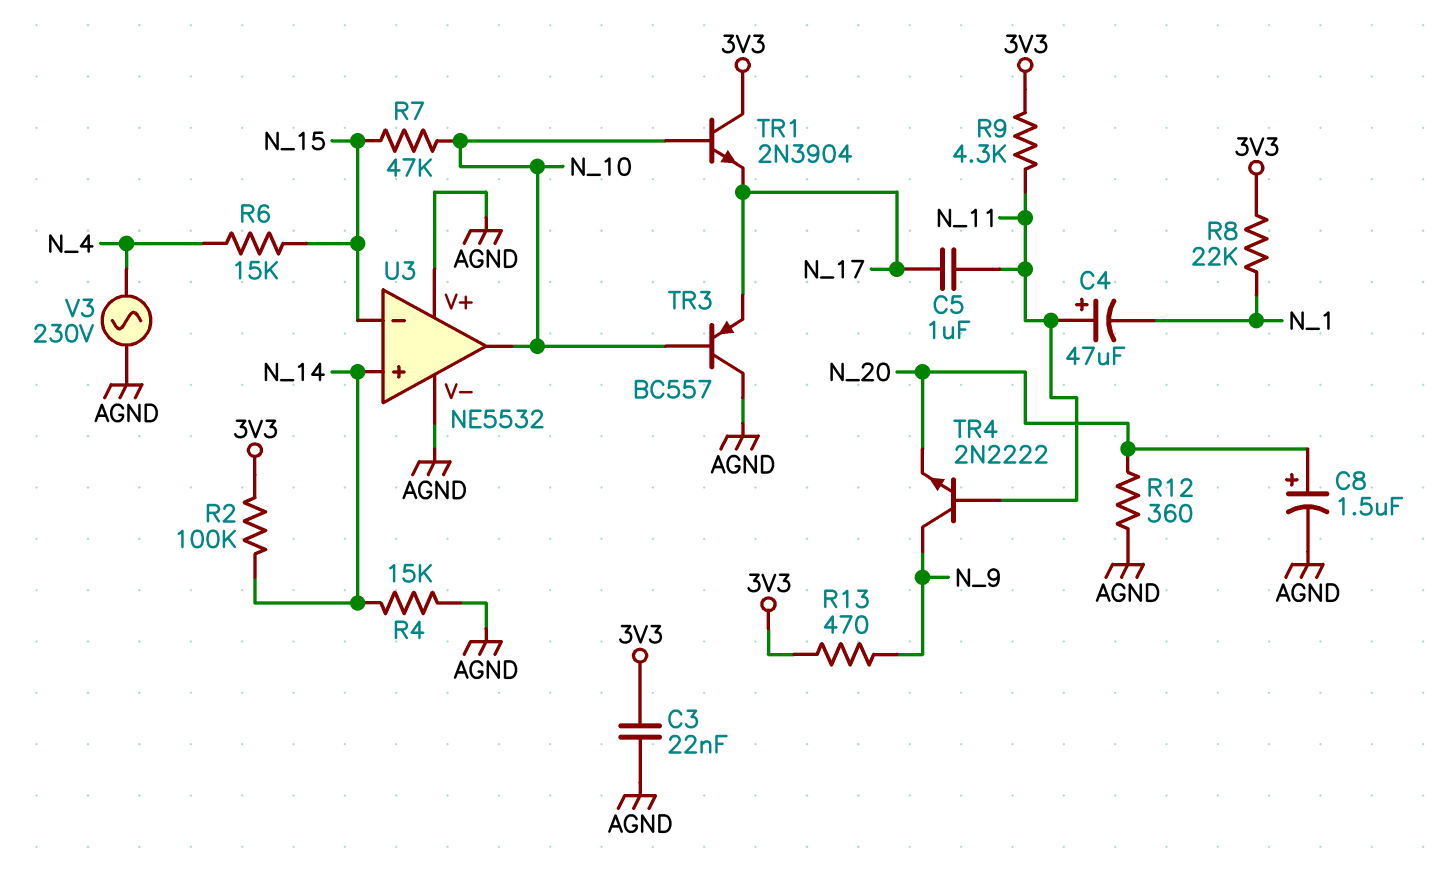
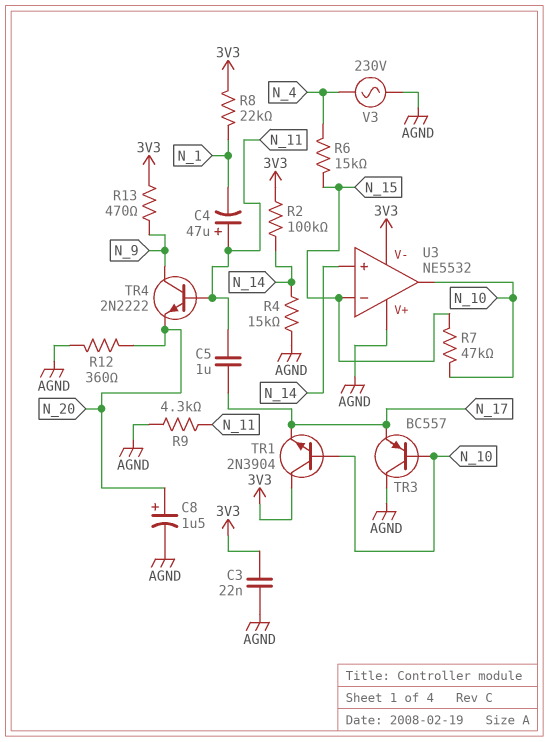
R9: 4.3k (3V3, N_11) -> 4.3k (AGND, N_11)
U3 pin V-: AGND -> 3V3

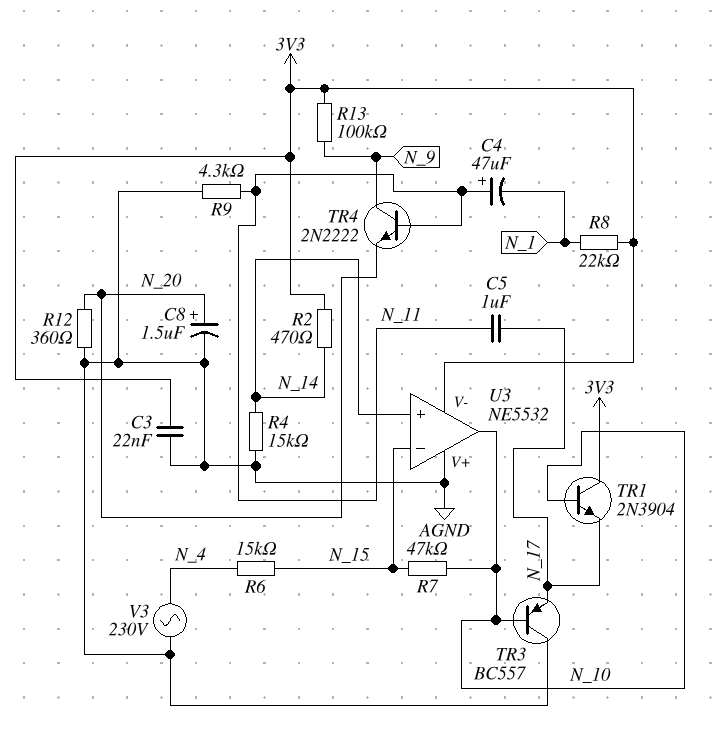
R2: 100k (3V3, N_14) -> 470 (3V3, N_14)
R13: 470 (3V3, N_9) -> 100k (3V3, N_9)

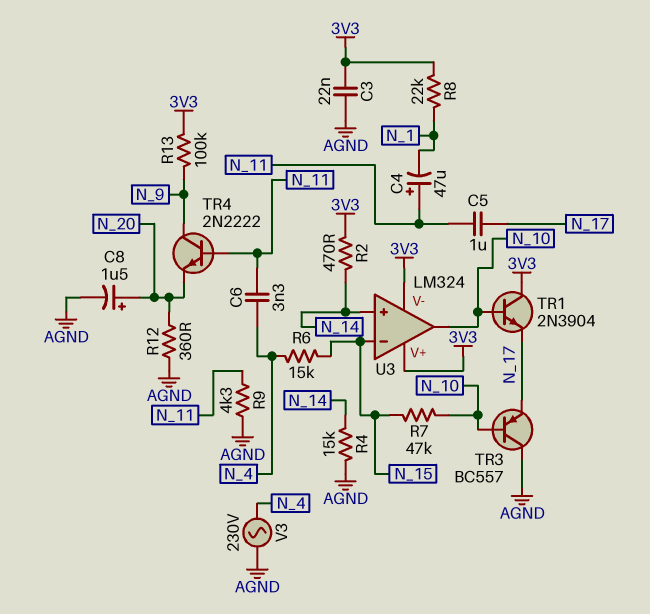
C6: none -> 3.3nF (N_4, N_11)
U3: NE5532 -> LM324
U3 pin V+: AGND -> 3V3

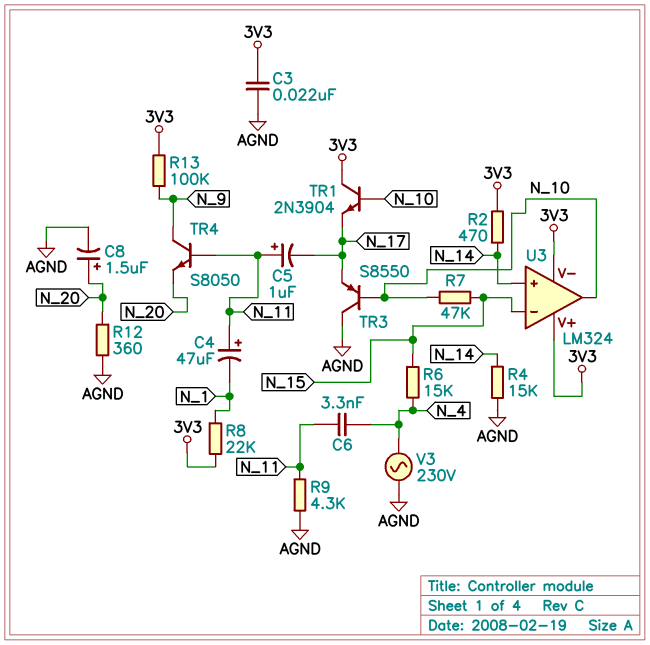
C5: 1uF (N_11, N_17) -> 1uF (plus N_11, minus N_17)
TR3: PNP BC557 (B N_10, C AGND, E N_17) -> PNP S8550 (B N_10, C AGND, E N_17)
TR4: NPN 2N2222 (B N_11, C N_9, E N_20) -> NPN S8050 (B N_11, C N_9, E N_20)

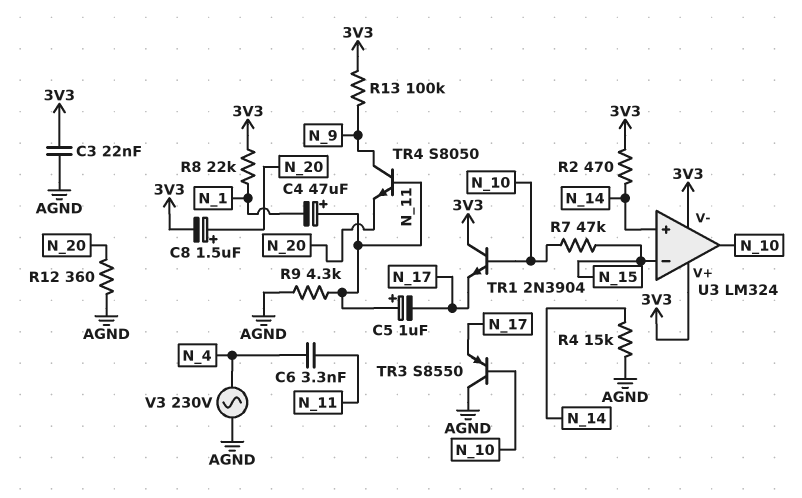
C8: 1.5uF (plus N_20, minus AGND) -> 1.5uF (plus N_20, minus 3V3)
R6: 15k (N_4, N_15) -> none

